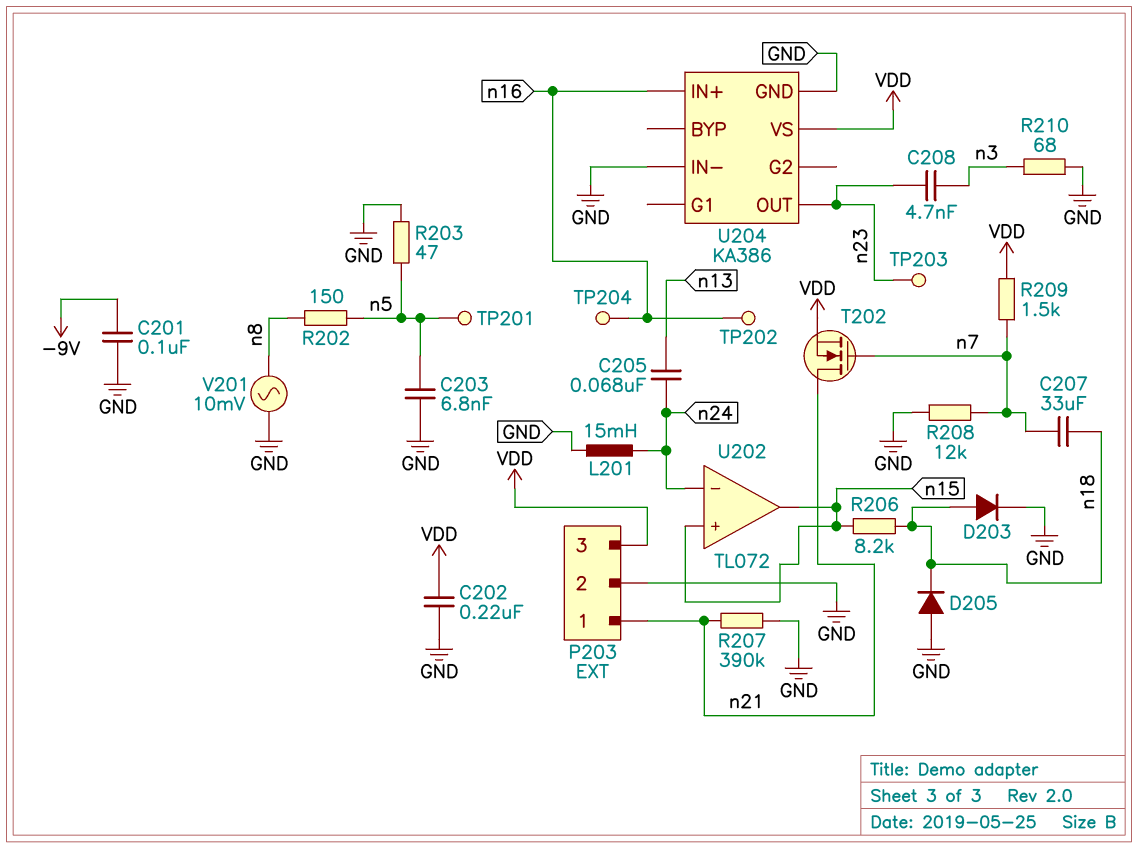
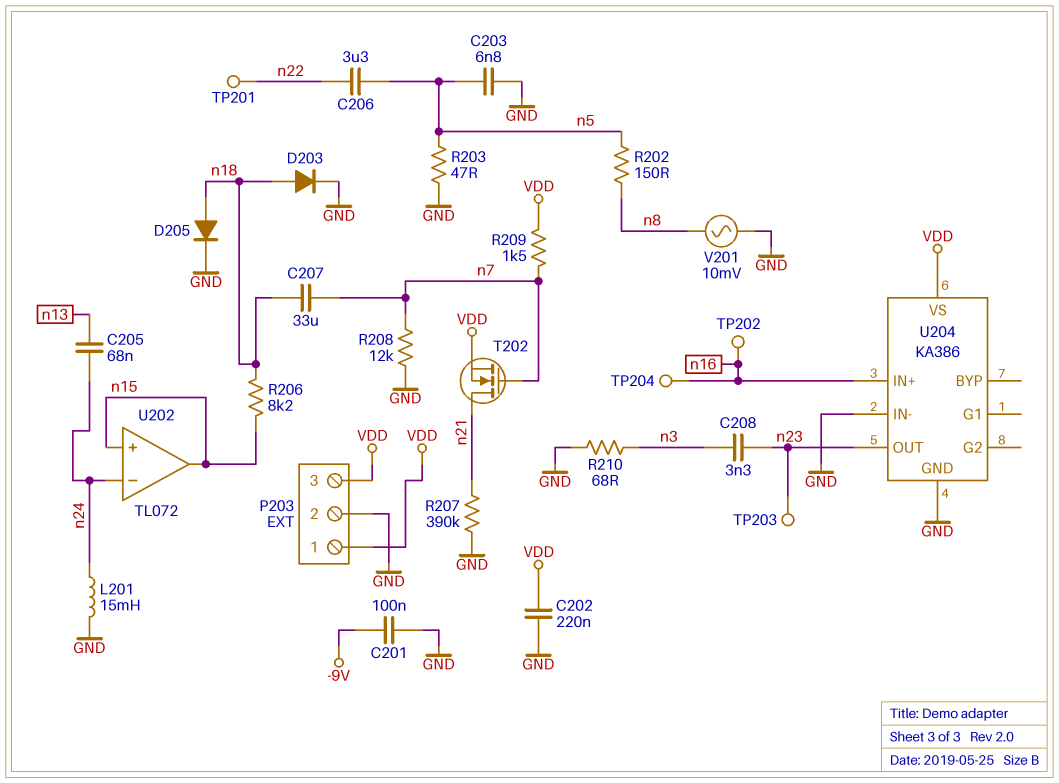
C206: none -> 3.3uF (n5, n22)
C208: 4.7nF (n3, n23) -> 3.3nF (n3, n23)
D205: diode (A GND, K n18) -> diode (A n18, K GND)
P203 pin 1: n21 -> VDD
TP201: test point (n5) -> test point (n22)

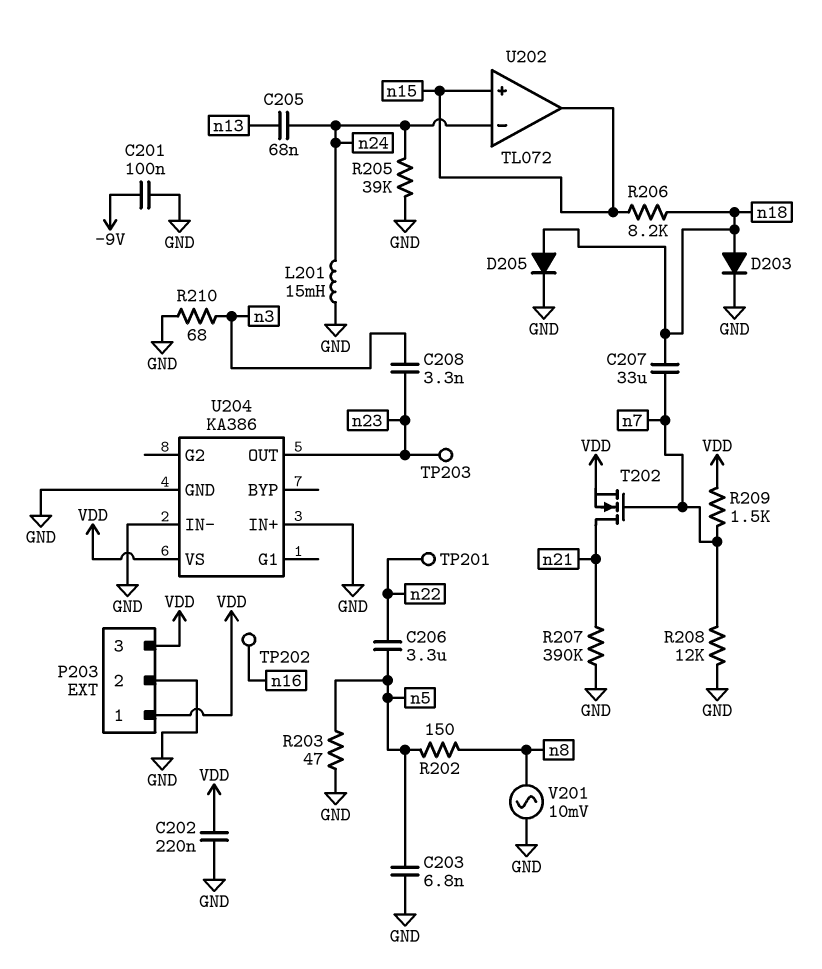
R205: none -> 39k (GND, n24)
TP204: test point (n16) -> none
U204 pin IN+: n16 -> GND

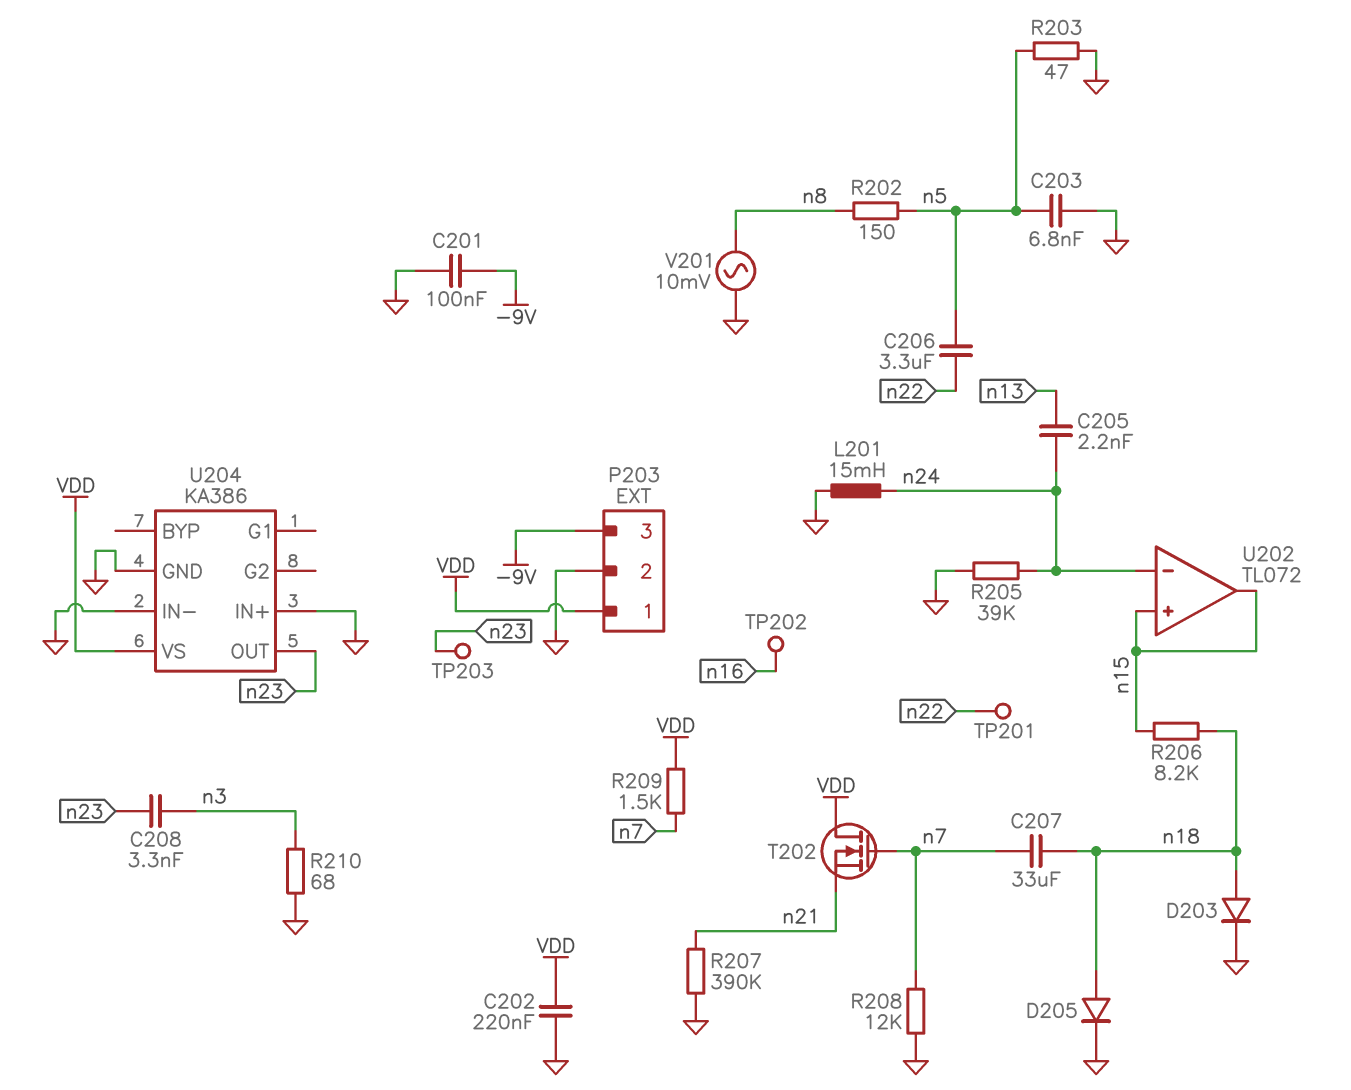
C205: 68nF (n13, n24) -> 2.2nF (n13, n24)
P203 pin 3: VDD -> -9V
T202: NMOS (G n7, D n21, S VDD) -> NMOS (G n7, D VDD, S n21)

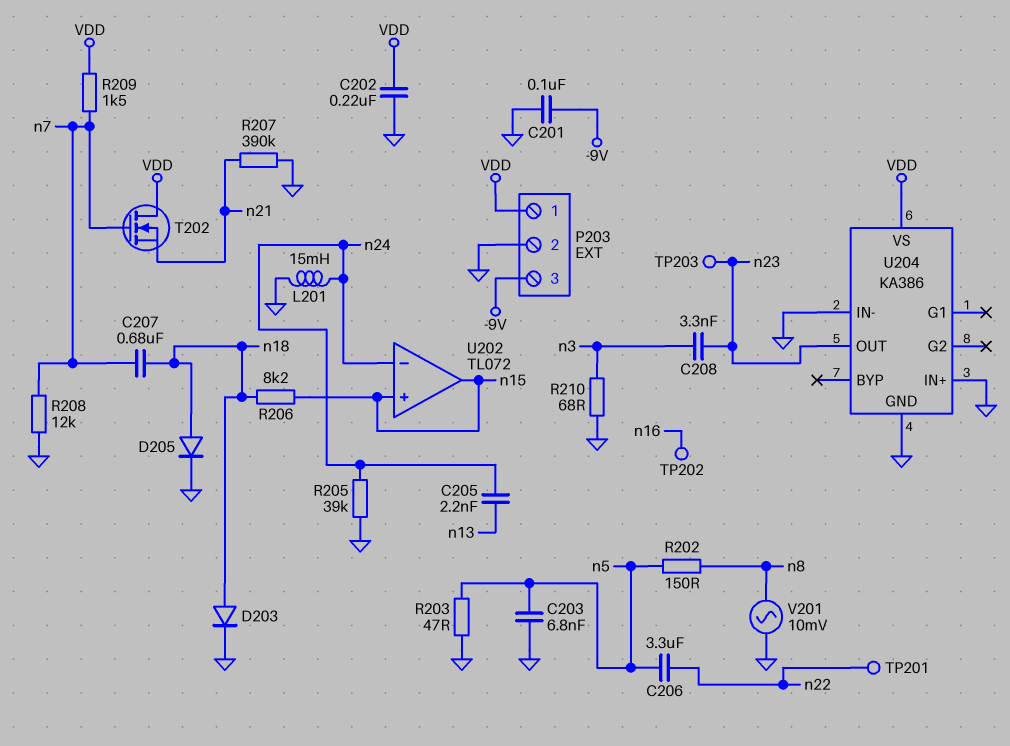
C207: 33uF (n7, n18) -> 680nF (n7, n18)

